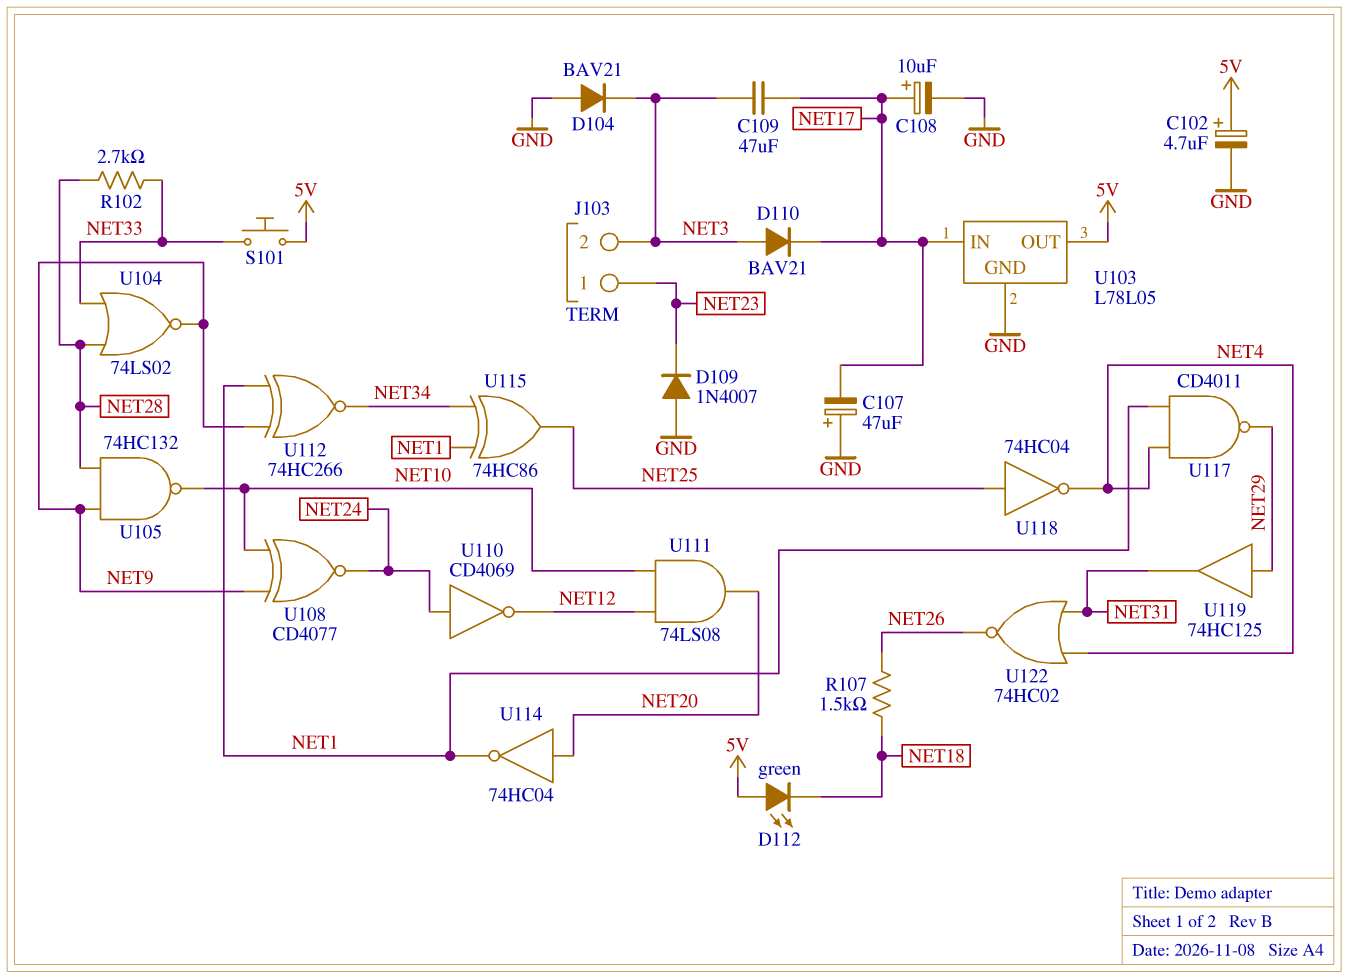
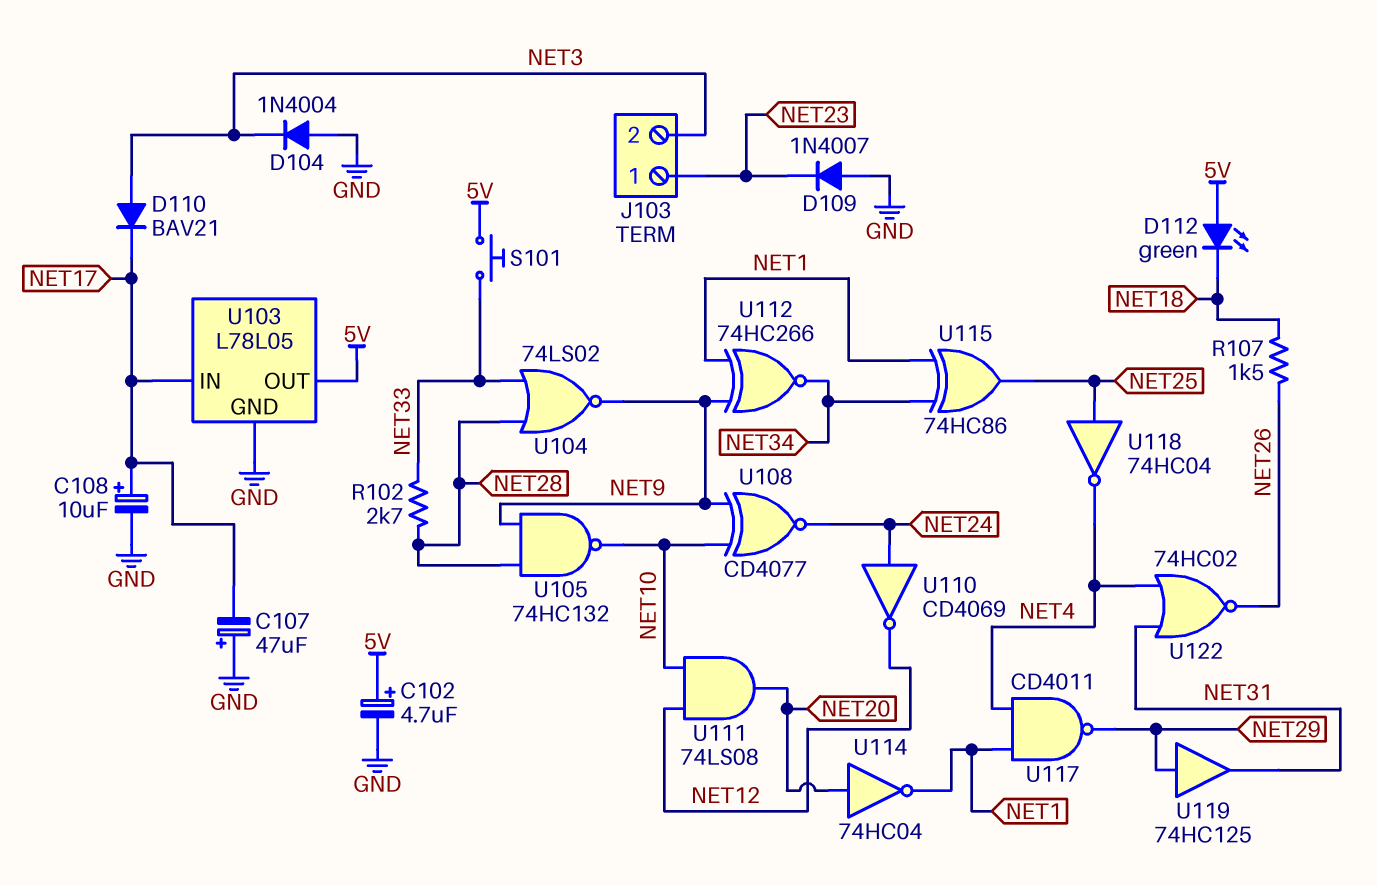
C109: 47uF (NET3, NET17) -> none
D104: diode BAV21 (A GND, K NET3) -> diode 1N4004 (A GND, K NET3)

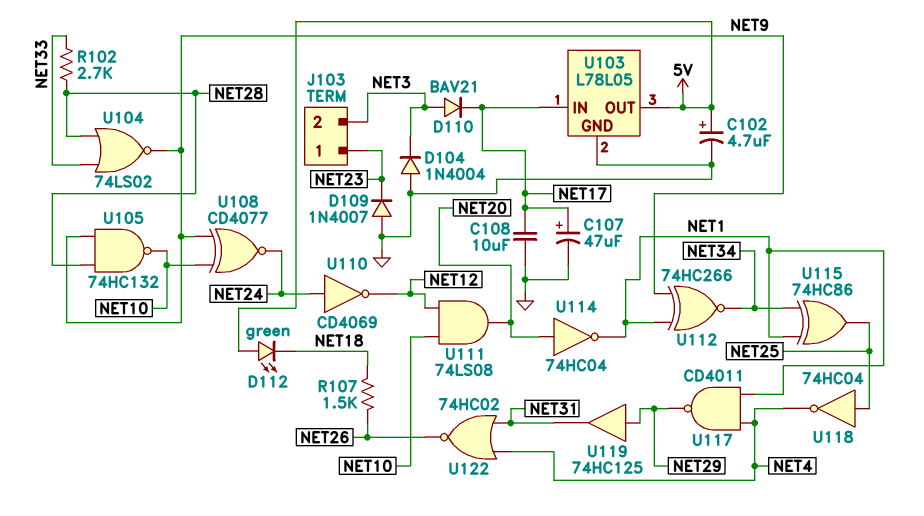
C107: 47uF (plus GND, minus NET17) -> 47uF (plus NET17, minus GND)
C108: 10uF (plus NET17, minus GND) -> 10uF (GND, NET17)
S101: button (5V, NET33) -> none

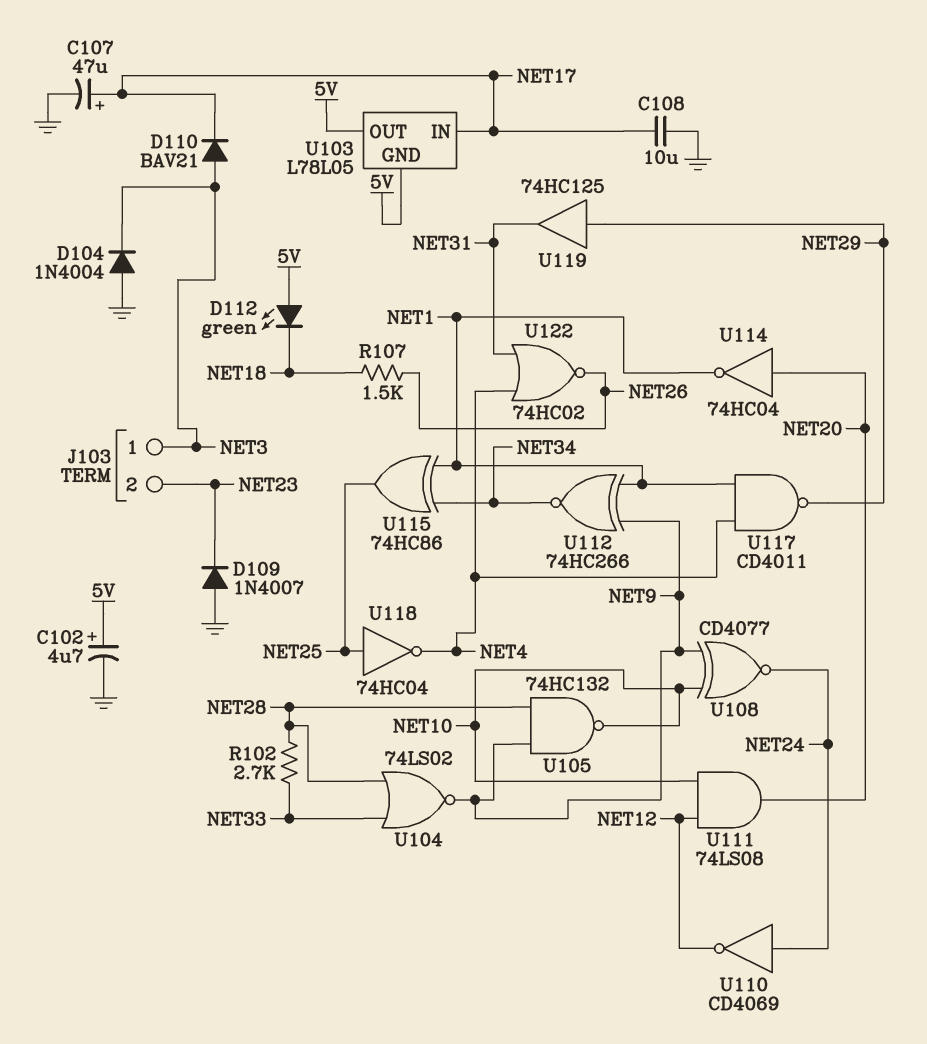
J103 pin 1: NET23 -> NET3
J103 pin 2: NET3 -> NET23
U103 pin GND: GND -> 5V

